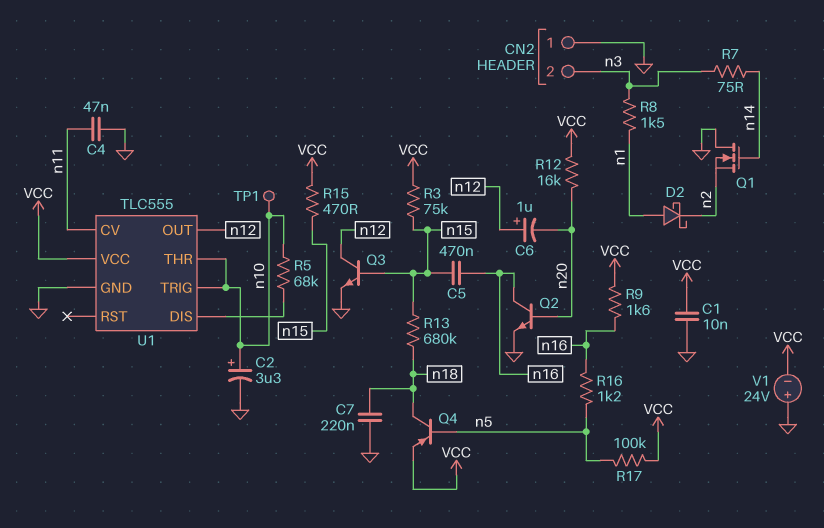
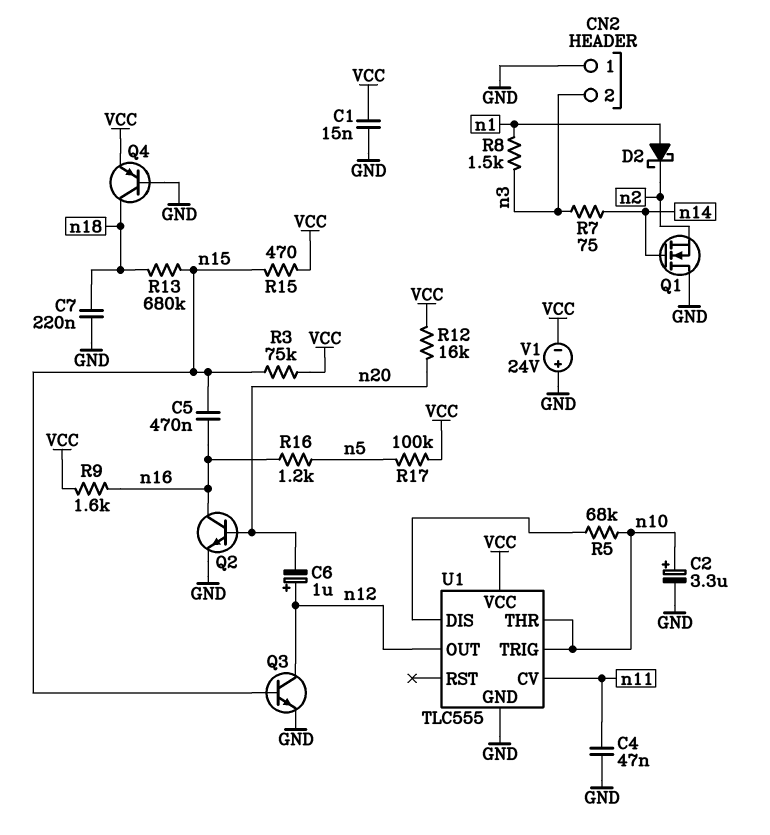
C1: 10nF (GND, VCC) -> 15nF (GND, VCC)
Q4: PNP (B n5, C n18, E VCC) -> PNP (B GND, C n18, E VCC)
TP1: test point (n10) -> none

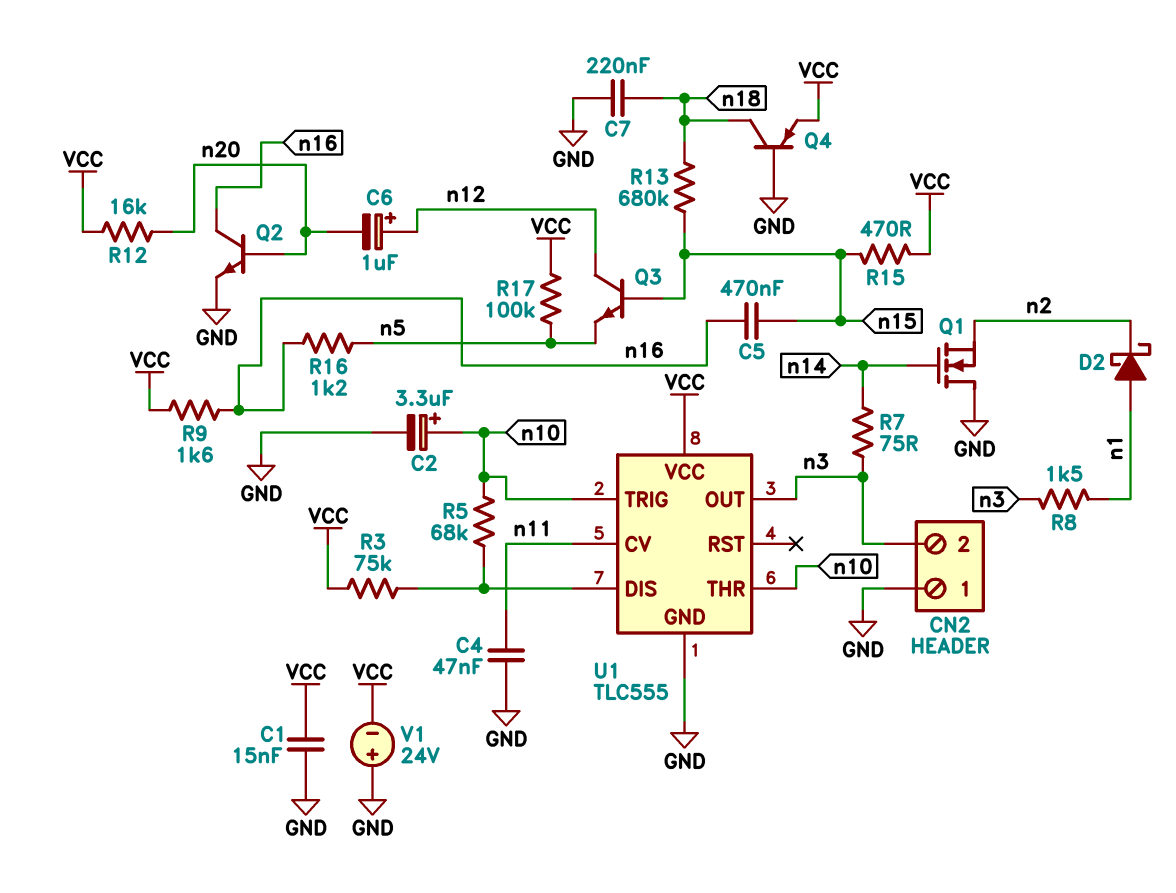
Q3: NPN (B n15, C n12, E GND) -> NPN (B n15, C n12, E n5)
R3: 75k (VCC, n15) -> 75k (U1/DIS, VCC)
U1 pin OUT: n12 -> n3

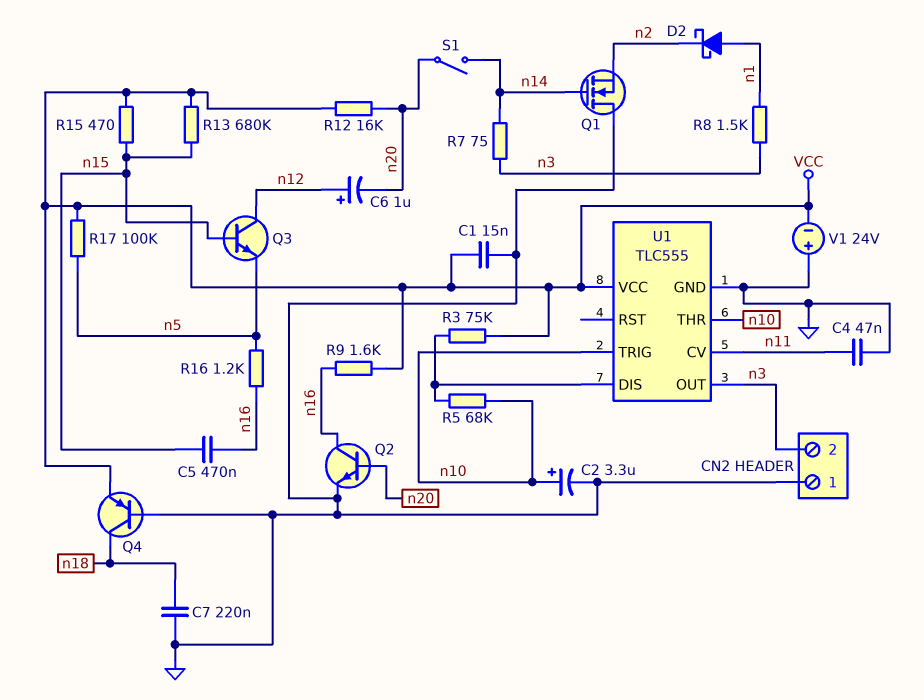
R13: 680k (n15, n18) -> 680k (VCC, n15)
S1: none -> switch (n14, n20)

